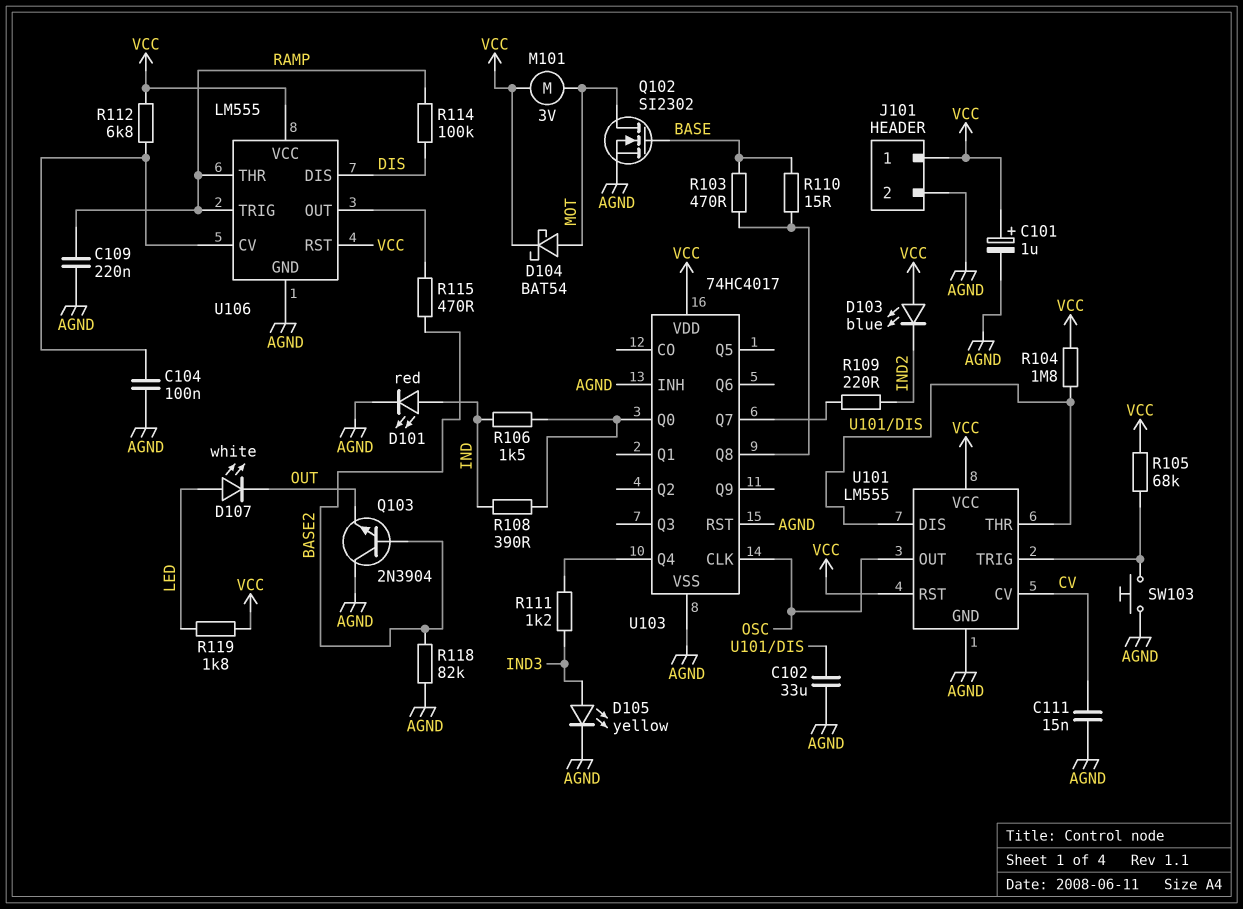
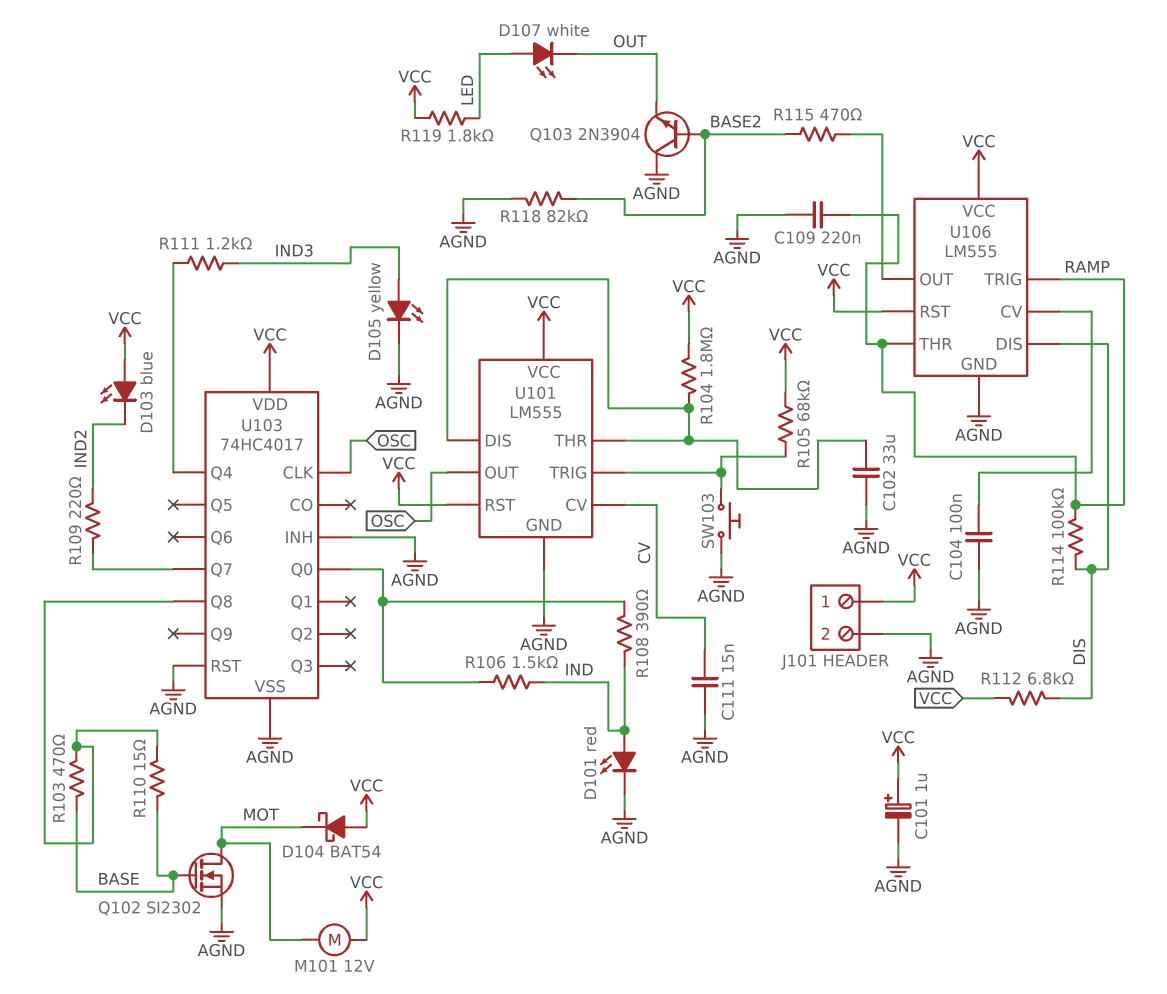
D104: schottky BAT54 (A MOT, K VCC) -> schottky BAT54 (A VCC, K MOT)
M101: motor 3V (MOT, VCC) -> motor 12V (MOT, VCC)
R112: 6.8k (U106/CV, VCC) -> 6.8k (DIS, VCC)

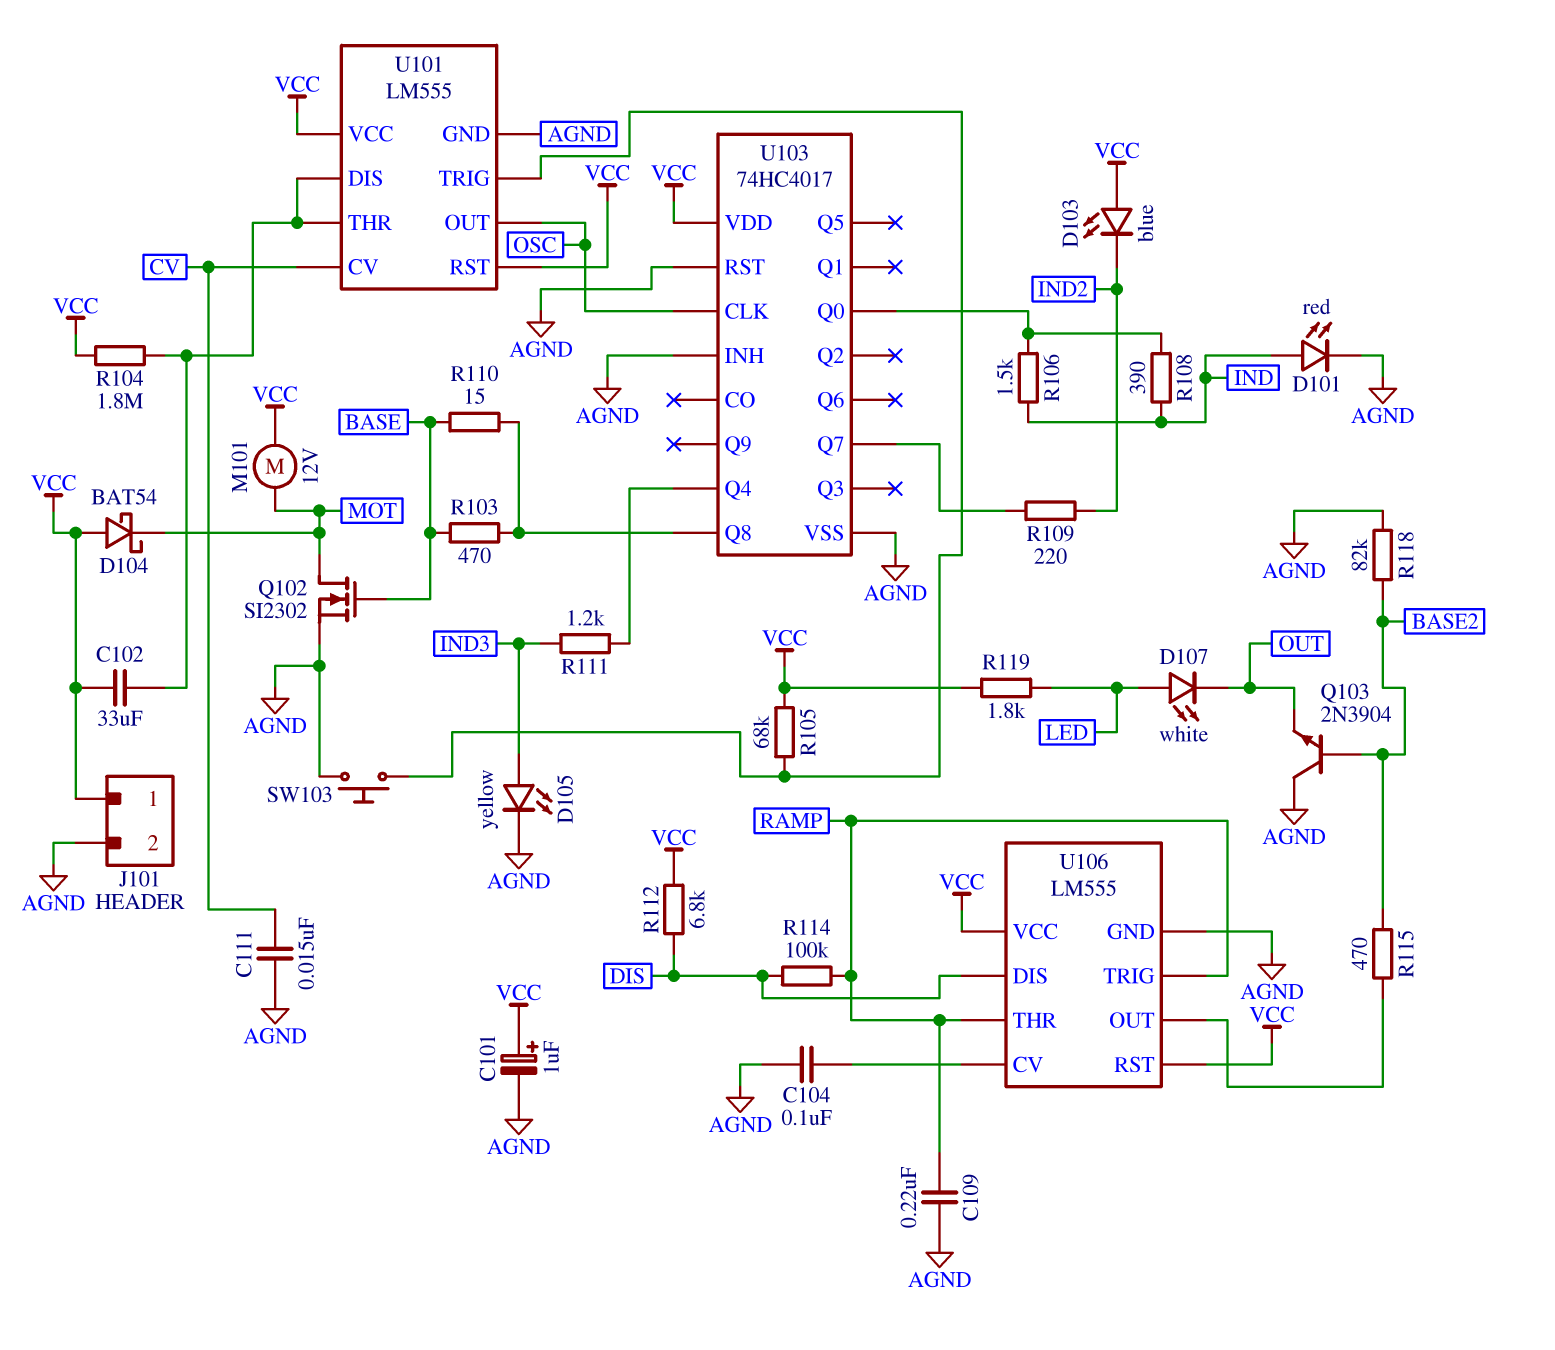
C102: 33uF (AGND, U101/DIS) -> 33uF (U101/DIS, VCC)

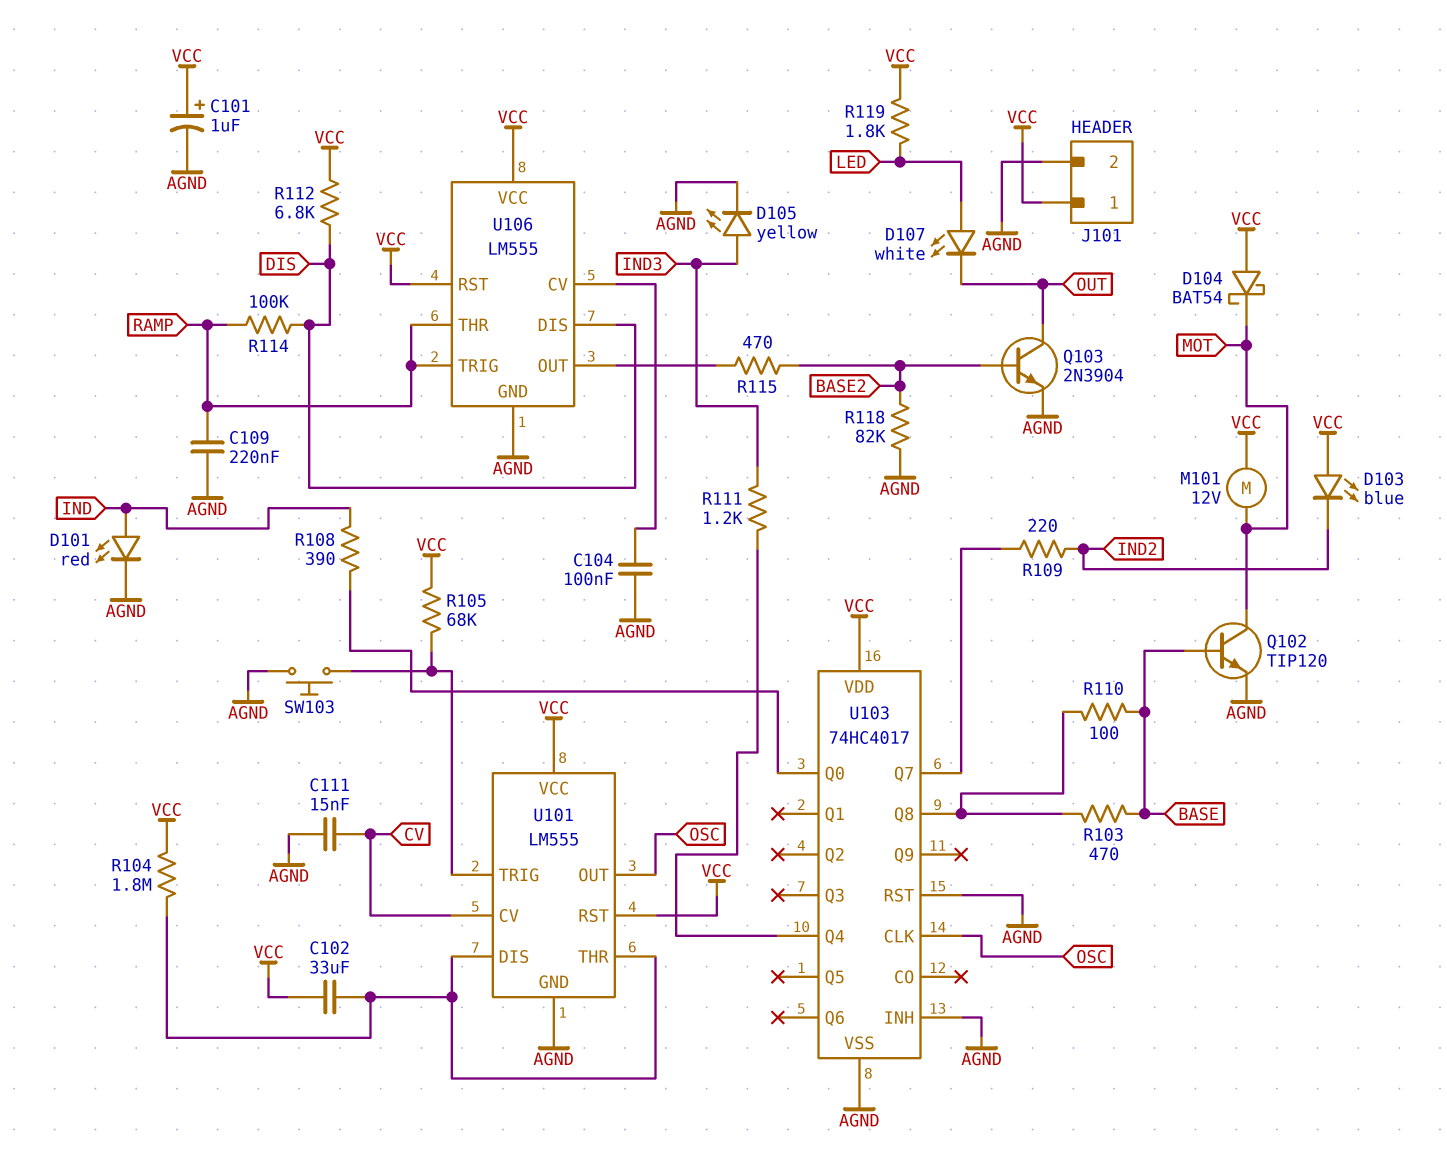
Q102: NMOS SI2302 (G BASE, D MOT, S AGND) -> NPN TIP120 (B BASE, C MOT, E AGND)
Q103: NPN 2N3904 (B BASE2, C AGND, E OUT) -> NPN 2N3904 (B BASE2, C OUT, E AGND)
R106: 1.5k (IND, U103/Q0) -> none
R110: 15 (BASE, U103/Q8) -> 100 (BASE, U103/Q8)

